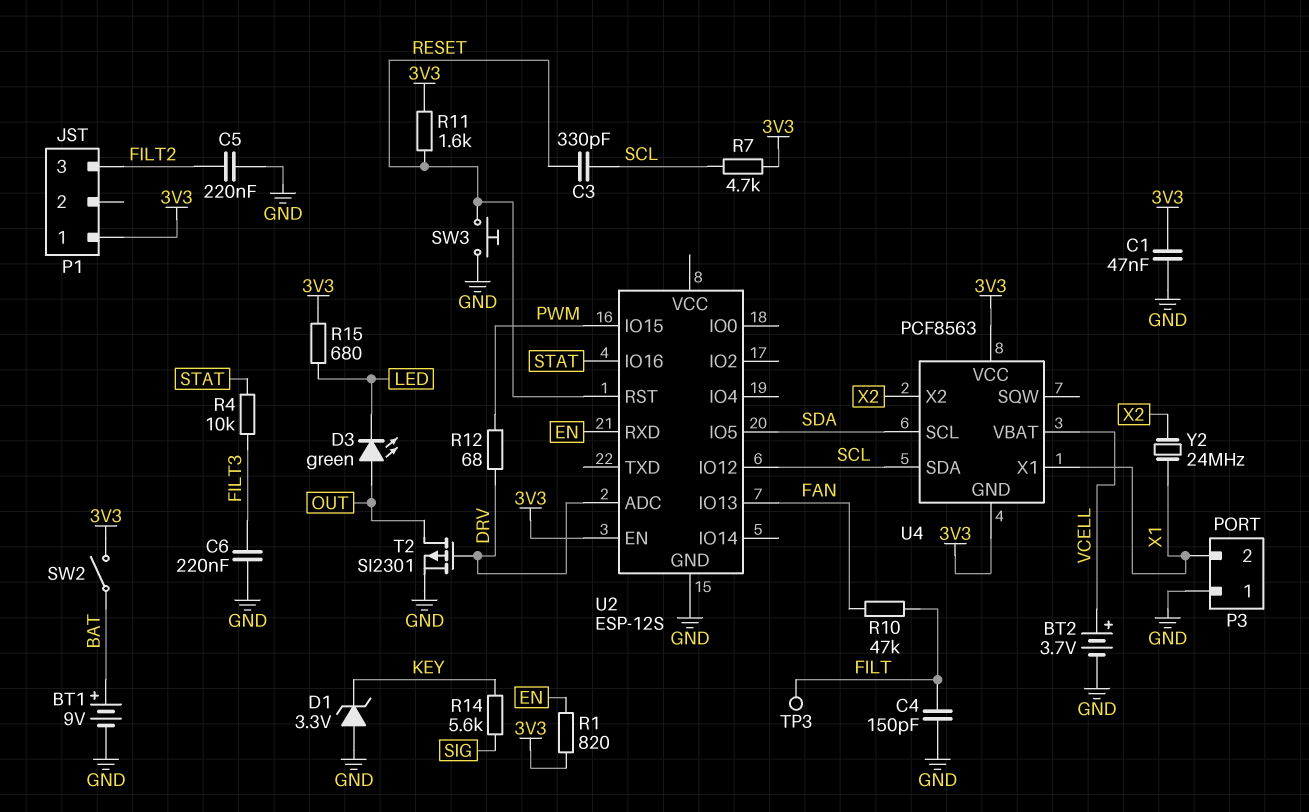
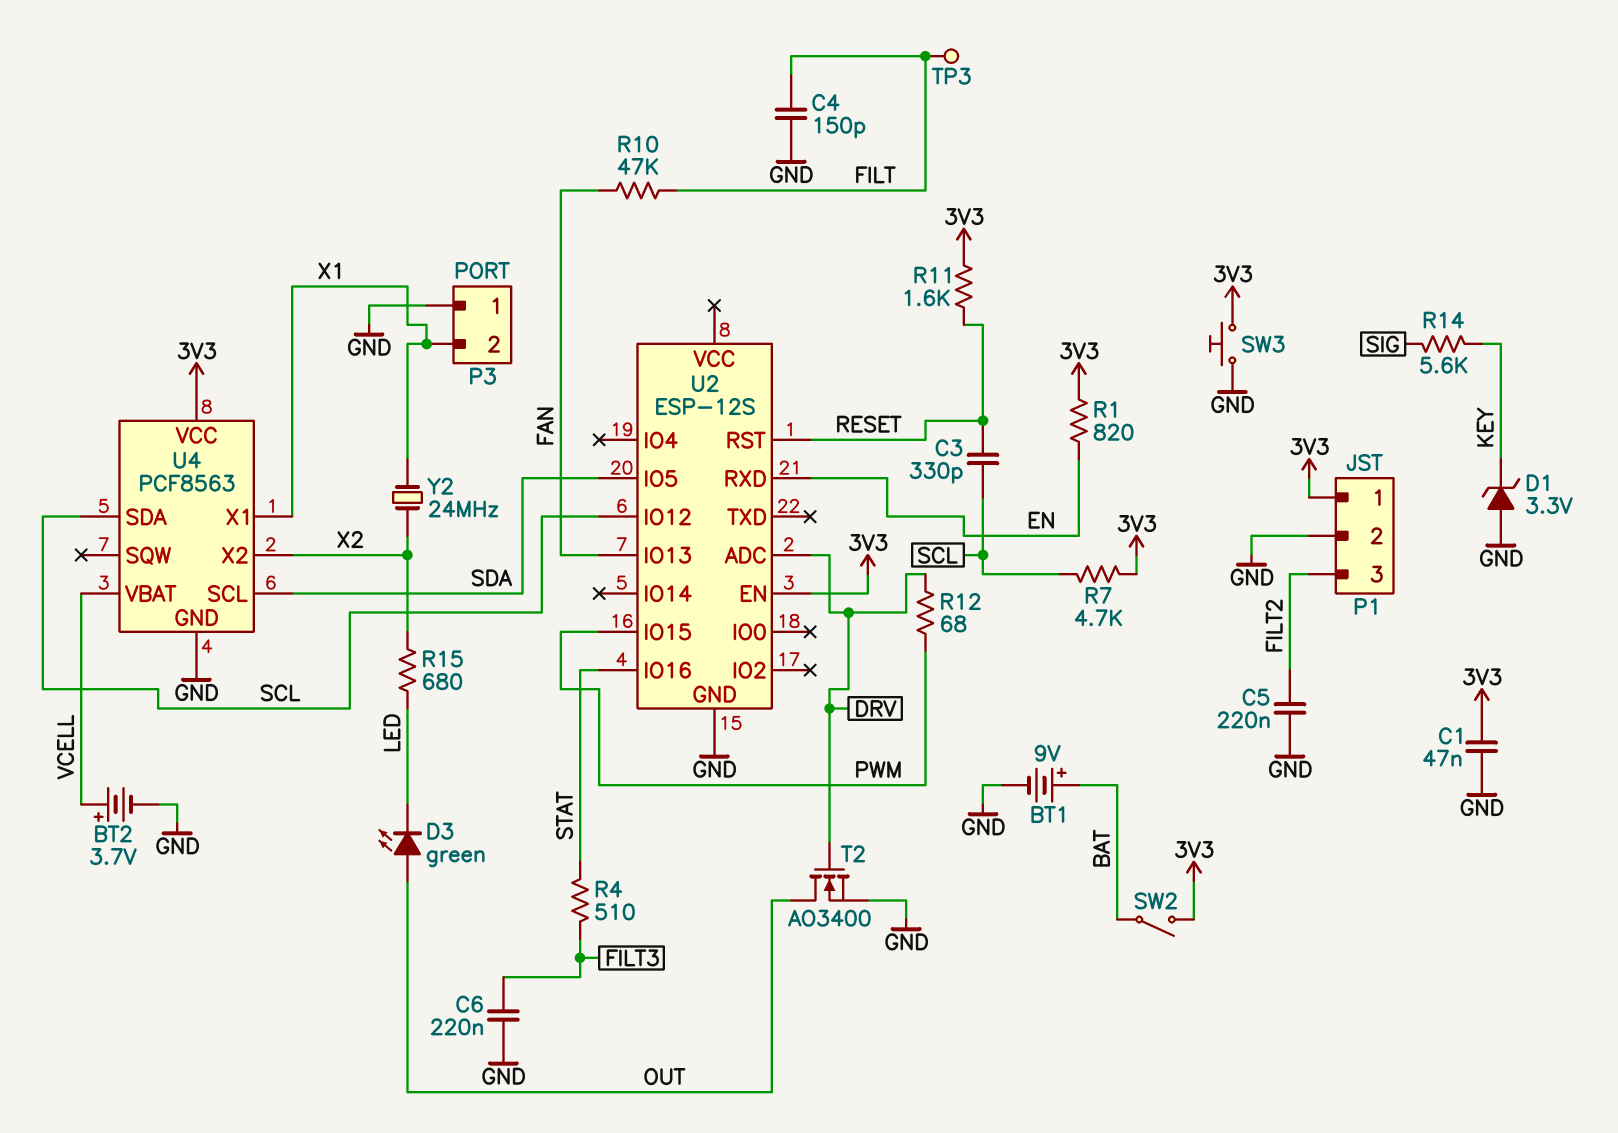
P1 pin 2: none -> GND
R4: 10k (FILT3, STAT) -> 510 (FILT3, STAT)
R15: 680 (3V3, LED) -> 680 (LED, X2)
SW3: button (GND, RESET) -> button (3V3, GND)
T2: PMOS SI2301 (G DRV, D OUT, S GND) -> NMOS AO3400 (G DRV, D OUT, S GND)
U4 pin GND: 3V3 -> GND

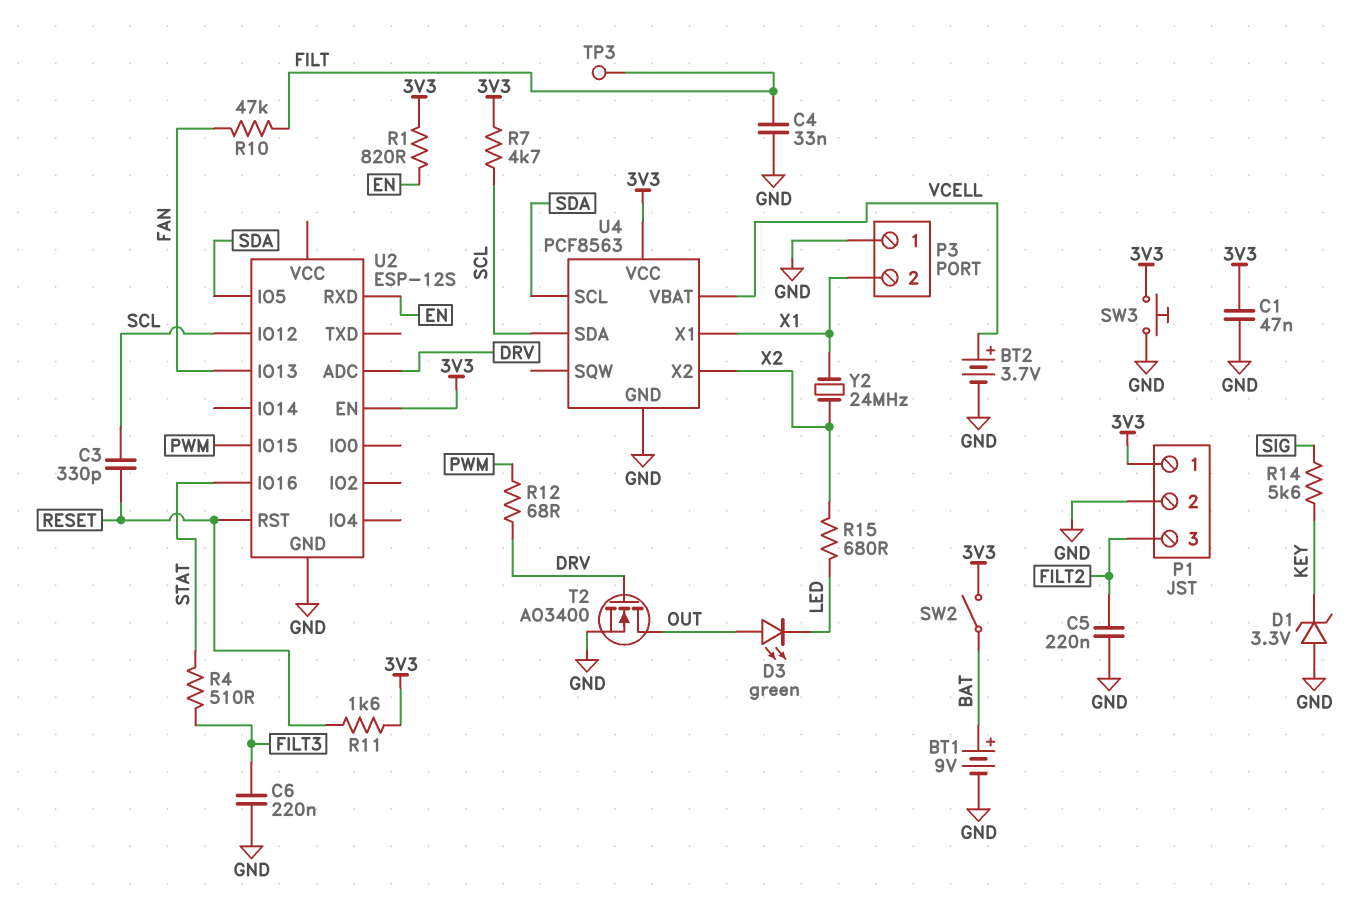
C4: 150pF (FILT, GND) -> 33nF (FILT, GND)

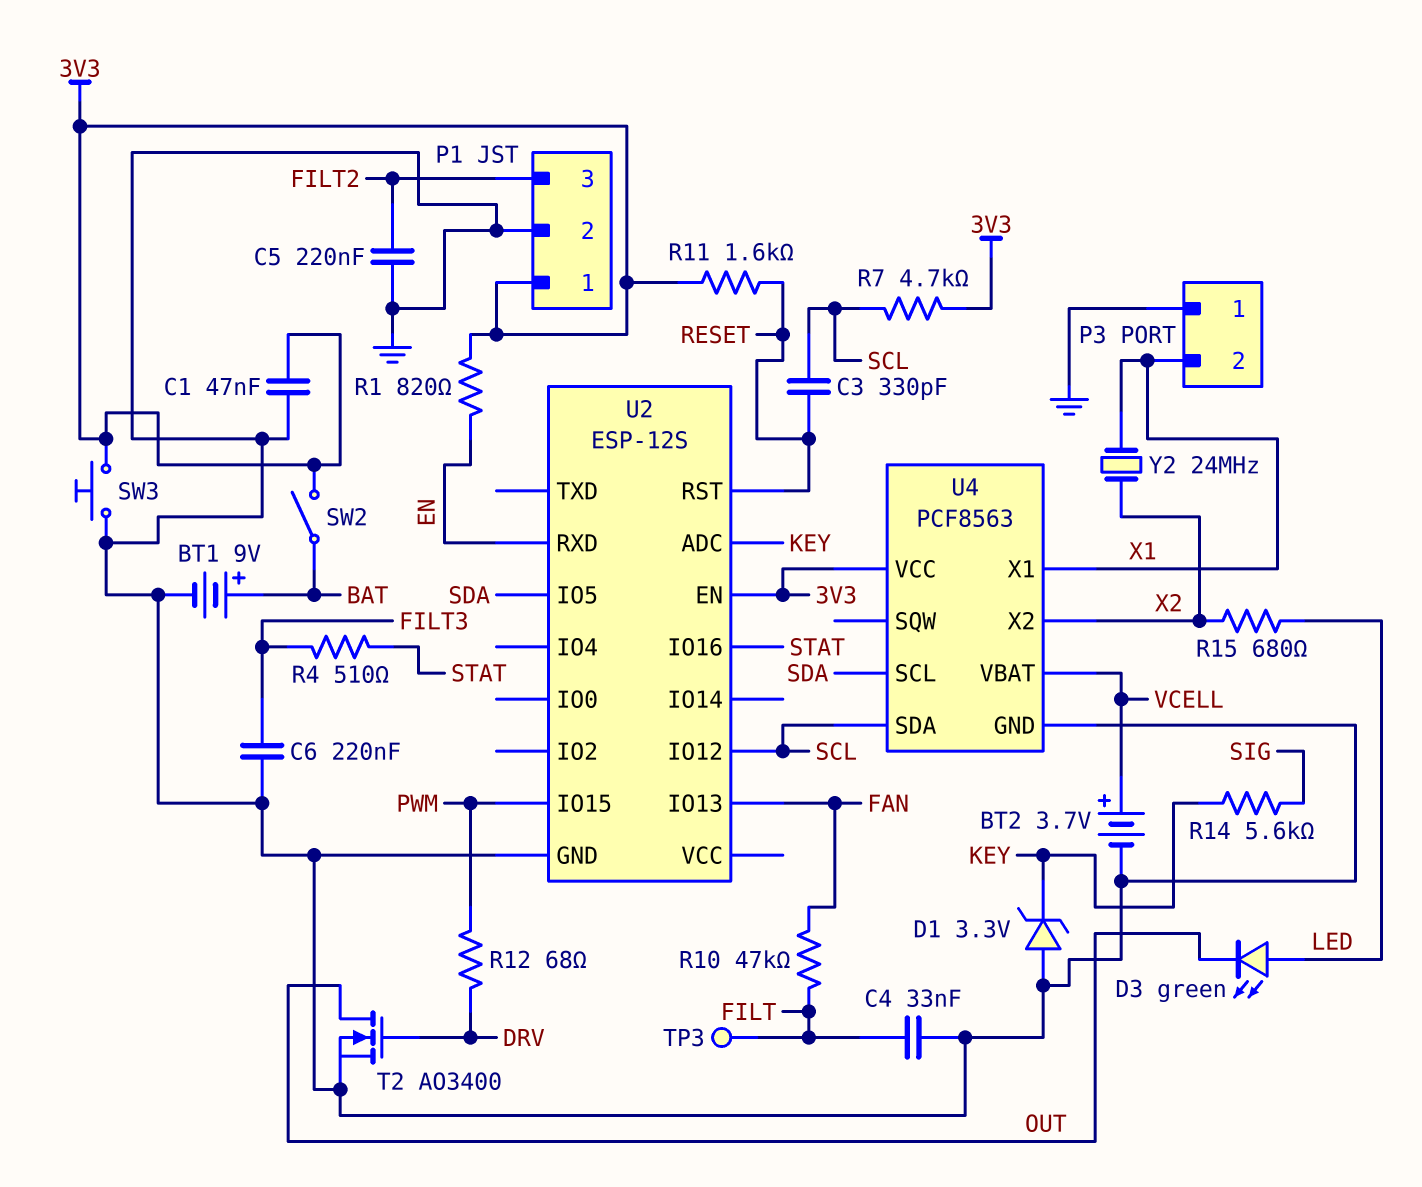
D3: LED green (A OUT, K LED) -> LED green (A LED, K OUT)
U2 pin ADC: DRV -> KEY

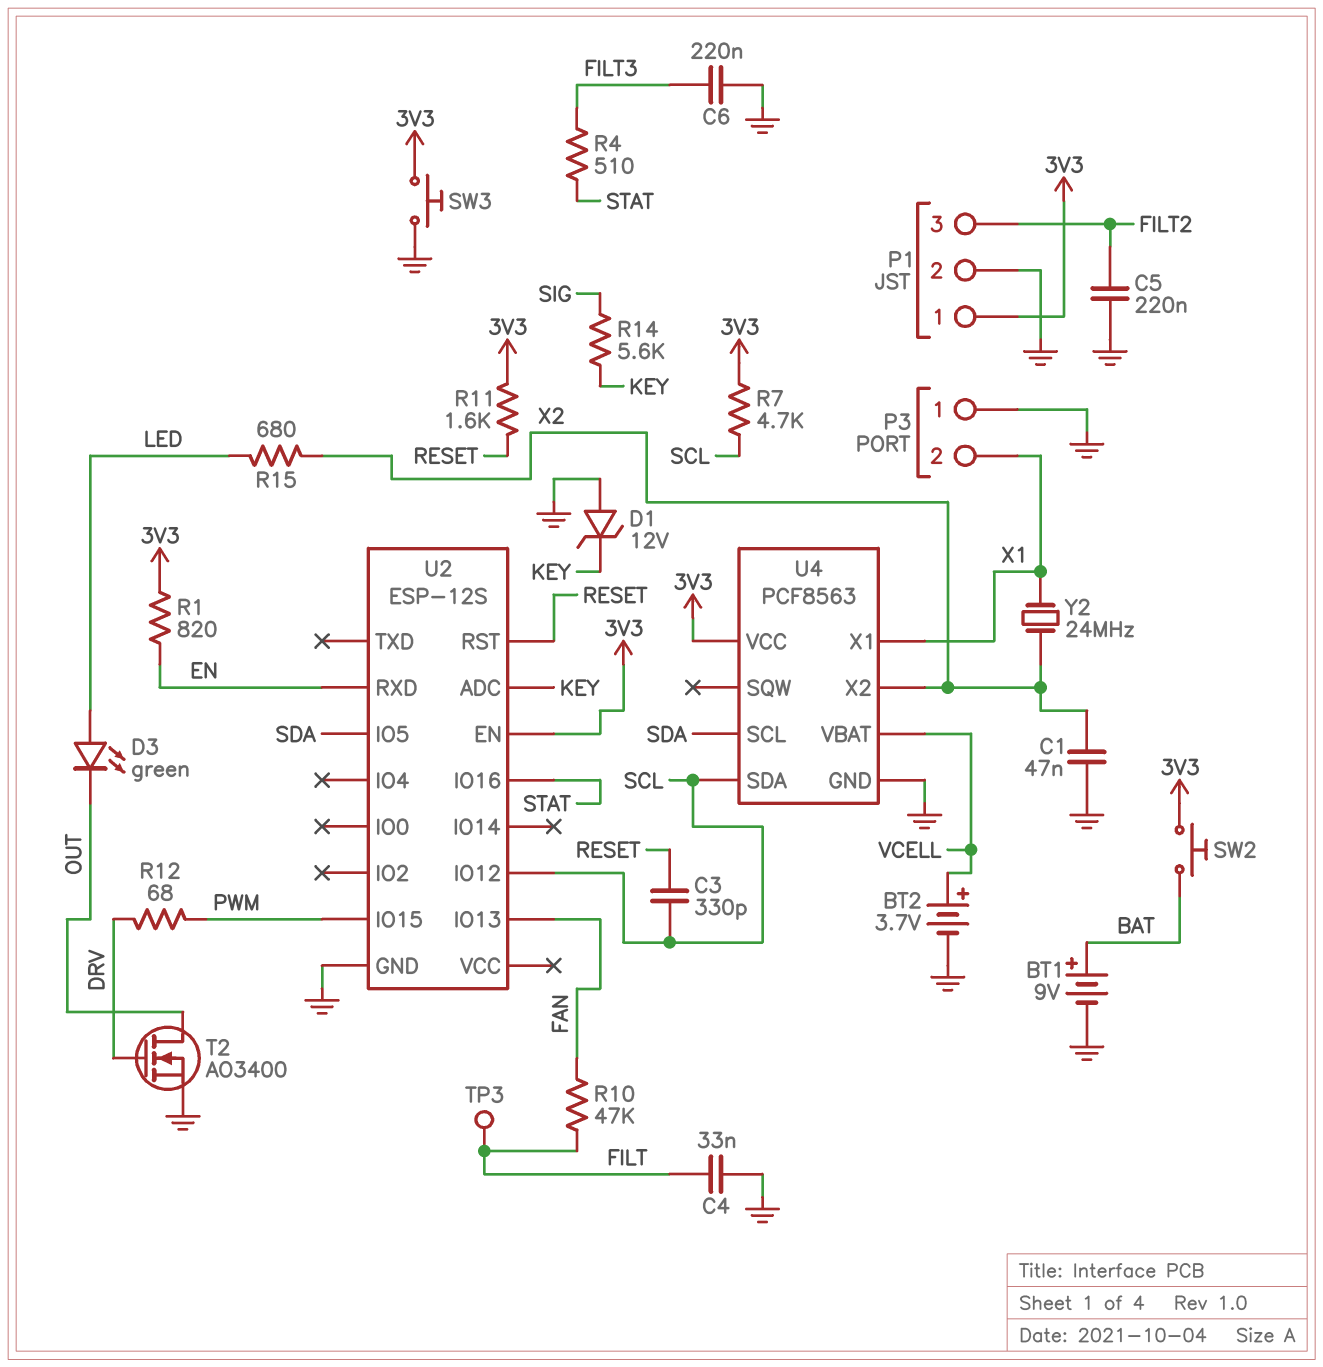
C1: 47nF (3V3, GND) -> 47nF (GND, X2)
D1: zener 3.3V (A GND, K KEY) -> zener 12V (A GND, K KEY)
SW2: switch (3V3, BAT) -> button (3V3, BAT)

